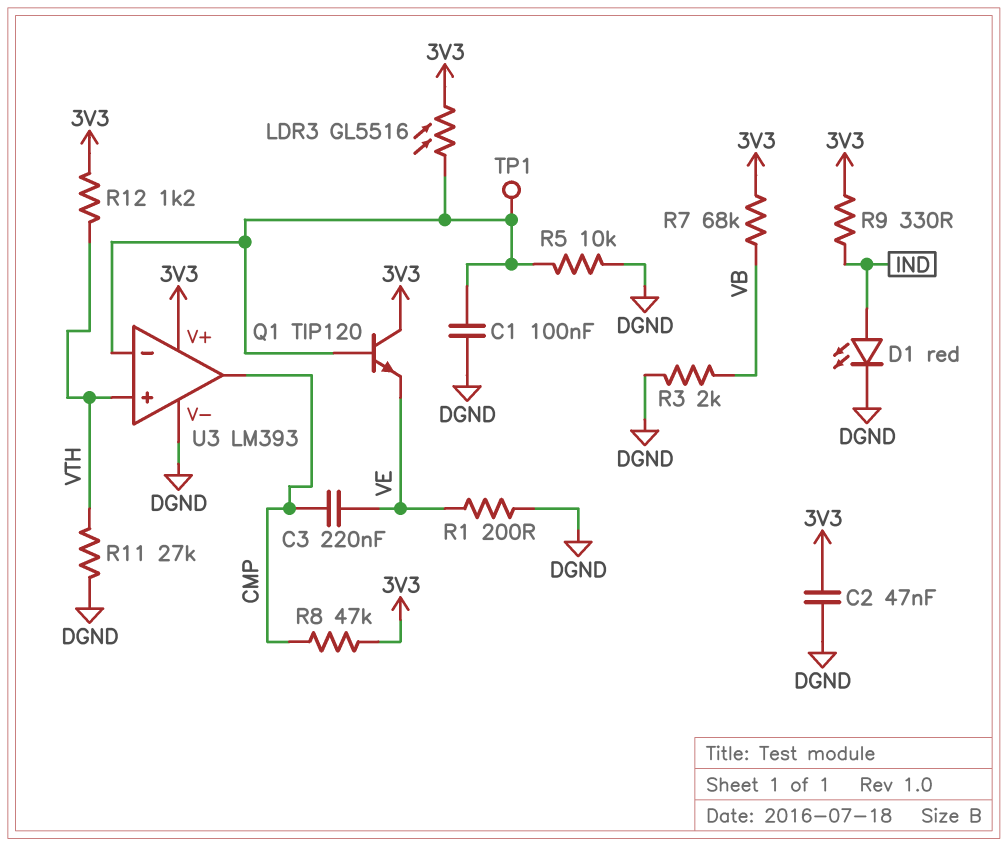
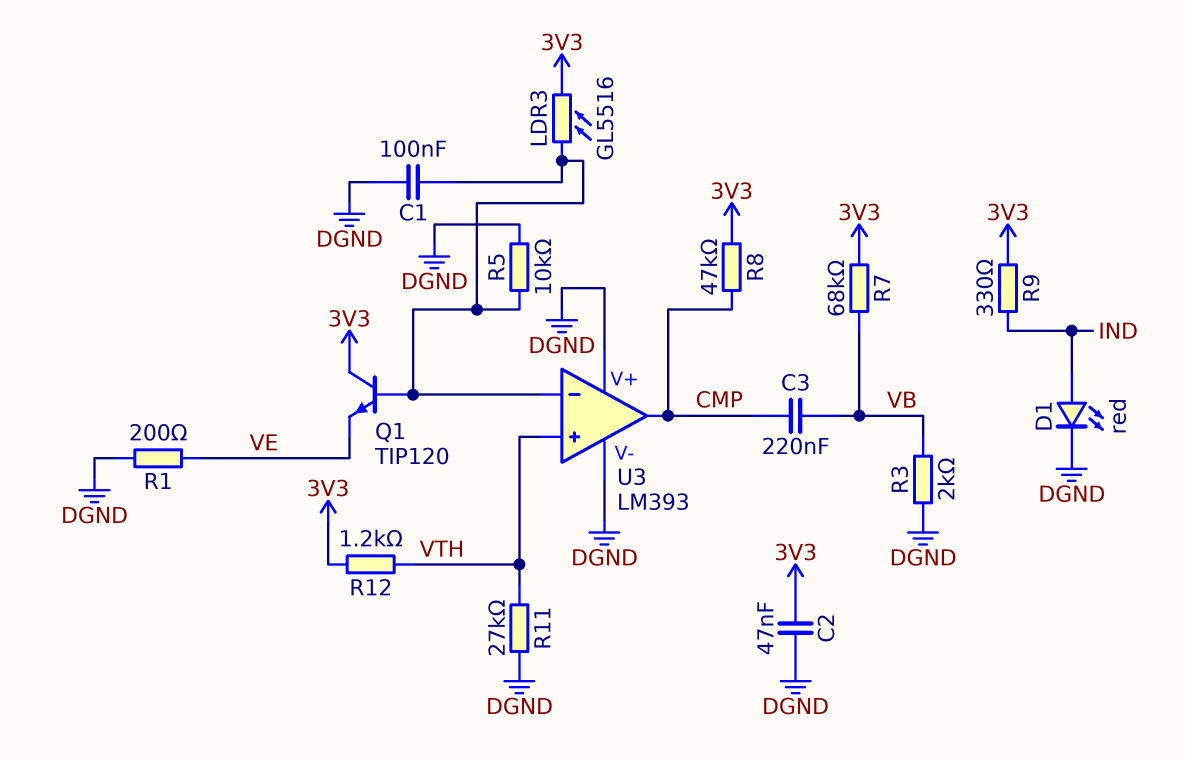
C3: 220nF (CMP, VE) -> 220nF (CMP, VB)
TP1: test point (U3/in-) -> none
U3 pin V+: 3V3 -> DGND

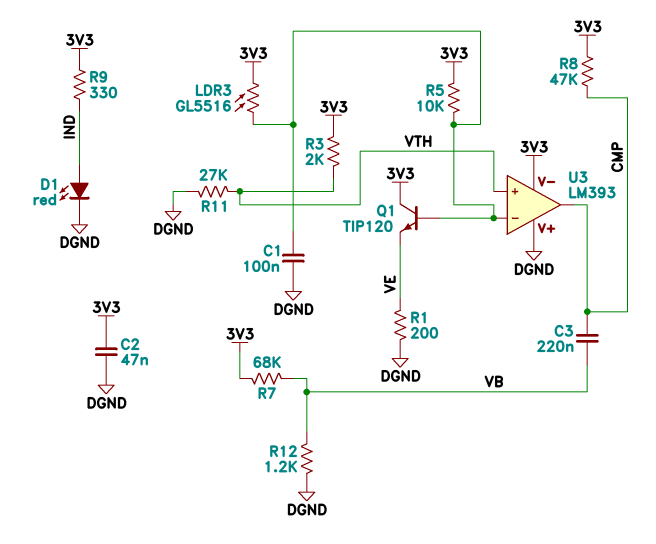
R3: 2k (DGND, VB) -> 2k (3V3, VTH)
R5: 10k (DGND, U3/in-) -> 10k (3V3, U3/in-)
R12: 1.2k (3V3, VTH) -> 1.2k (DGND, VB)
U3 pin V-: DGND -> 3V3

